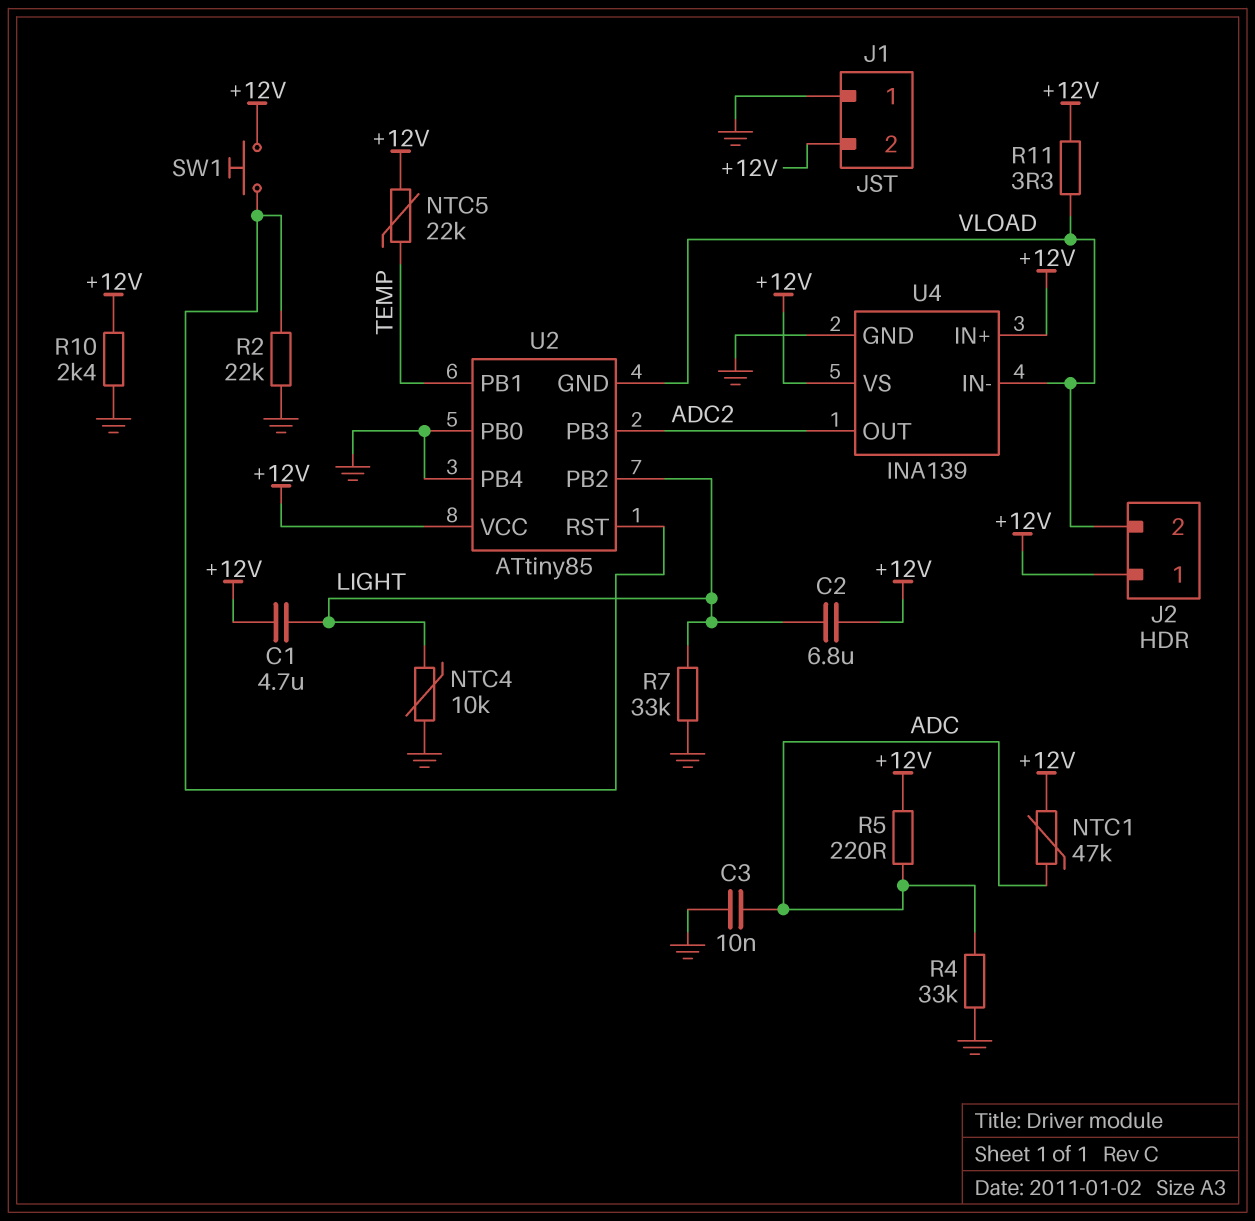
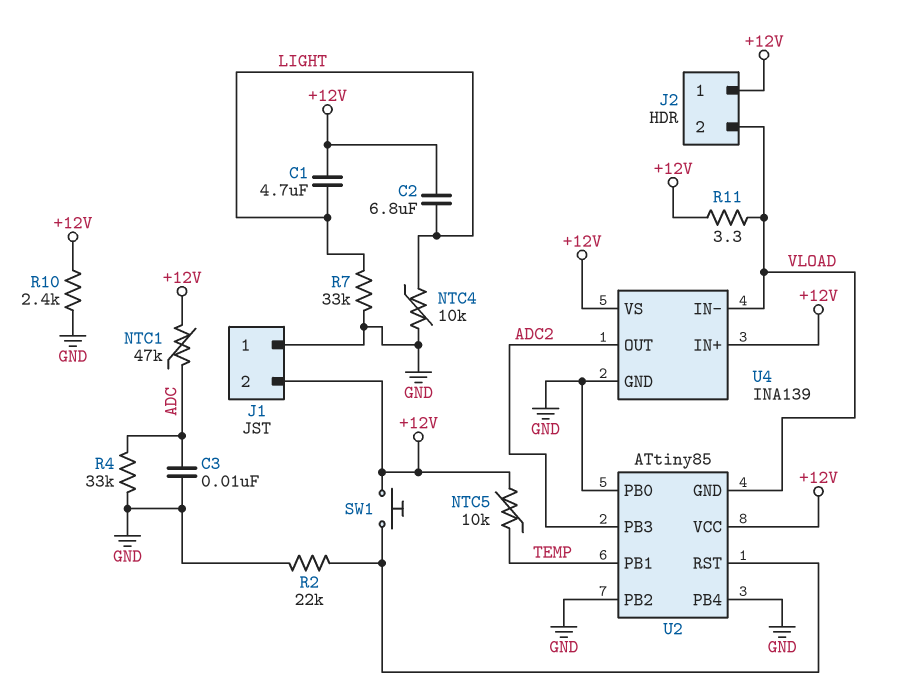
NTC5: 22k (+12V, TEMP) -> 10k (+12V, TEMP)
R5: 220 (+12V, ADC) -> none
U2 pin PB2: LIGHT -> GND

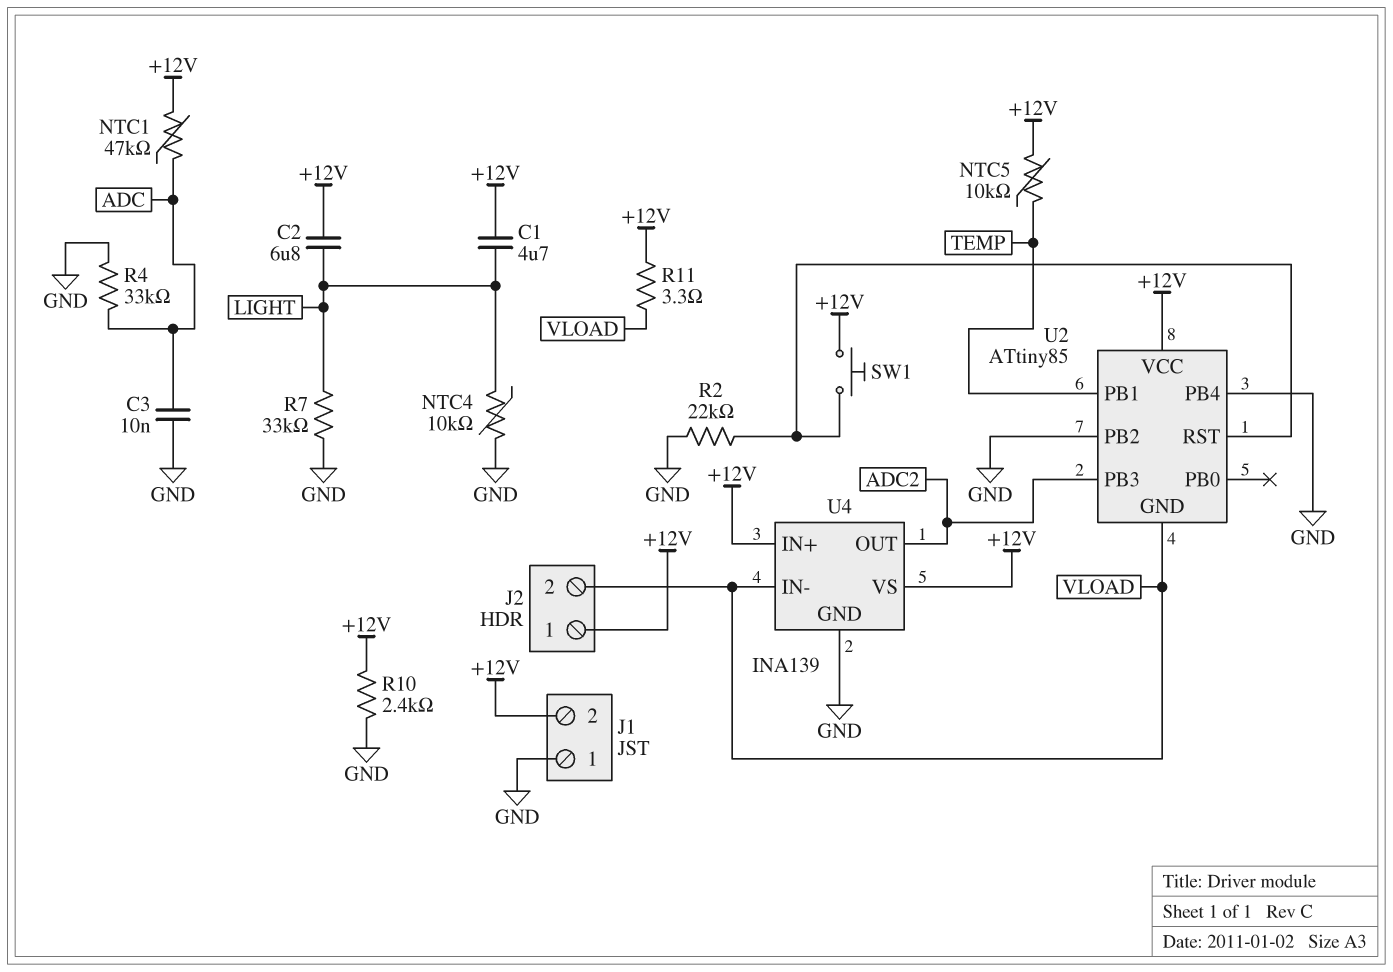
U2 pin PB0: GND -> none

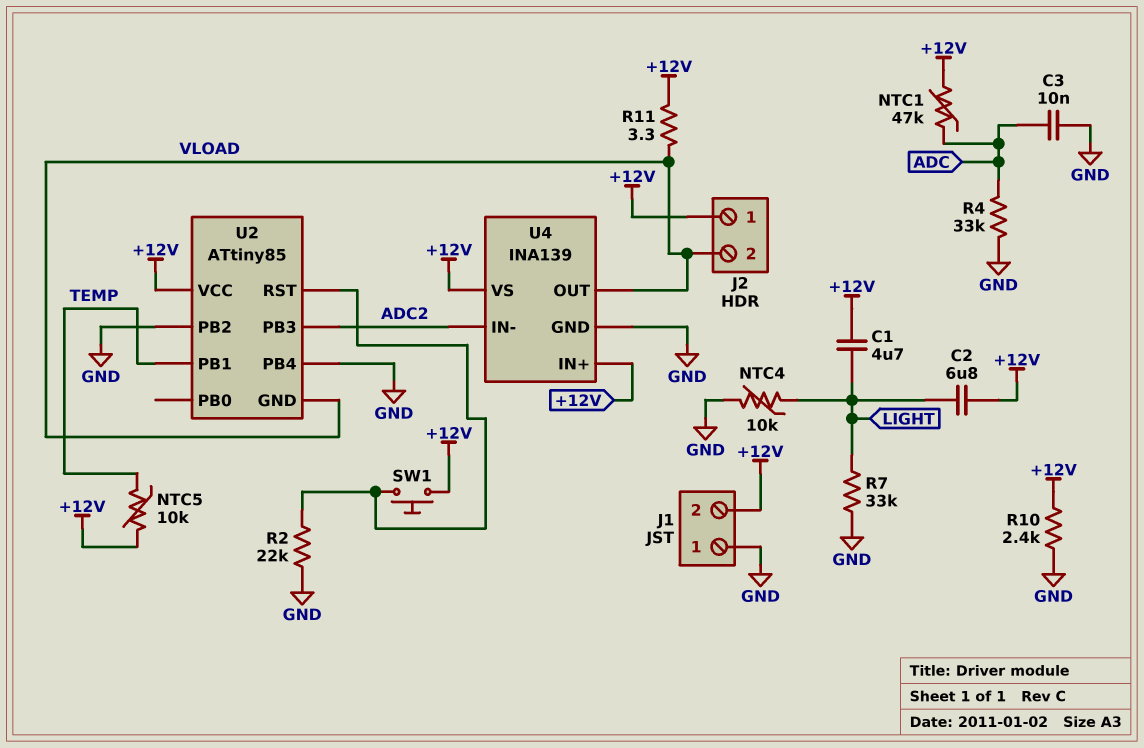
U4 pin IN-: VLOAD -> ADC2
U4 pin OUT: ADC2 -> VLOAD

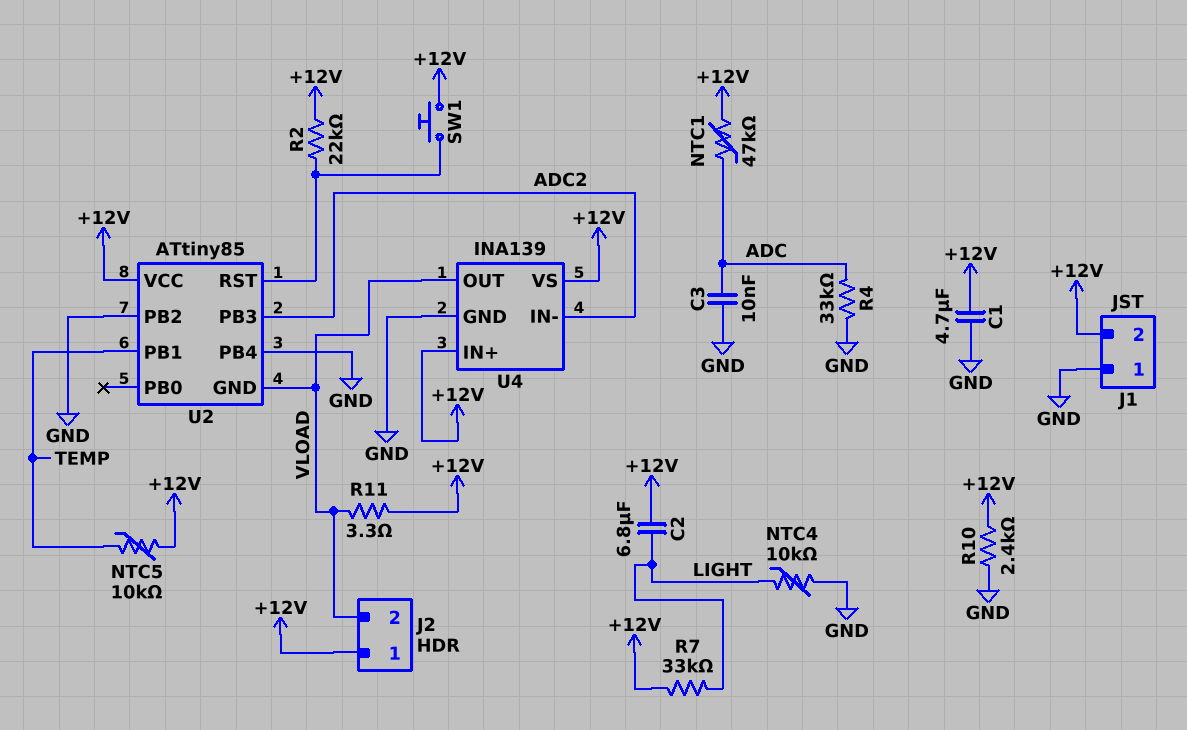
C1: 4.7uF (+12V, LIGHT) -> 4.7uF (+12V, GND)
R2: 22k (GND, U2/RST) -> 22k (+12V, U2/RST)
R7: 33k (GND, LIGHT) -> 33k (+12V, LIGHT)

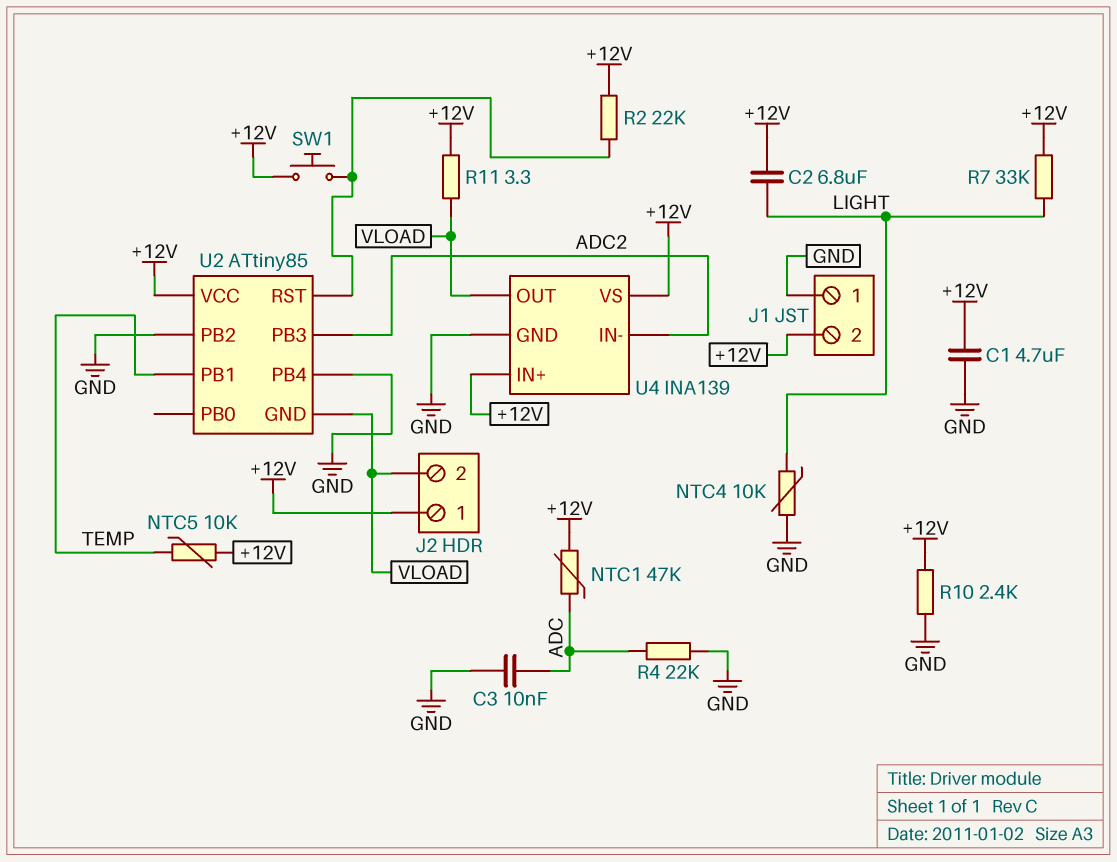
R4: 33k (ADC, GND) -> 22k (ADC, GND)

